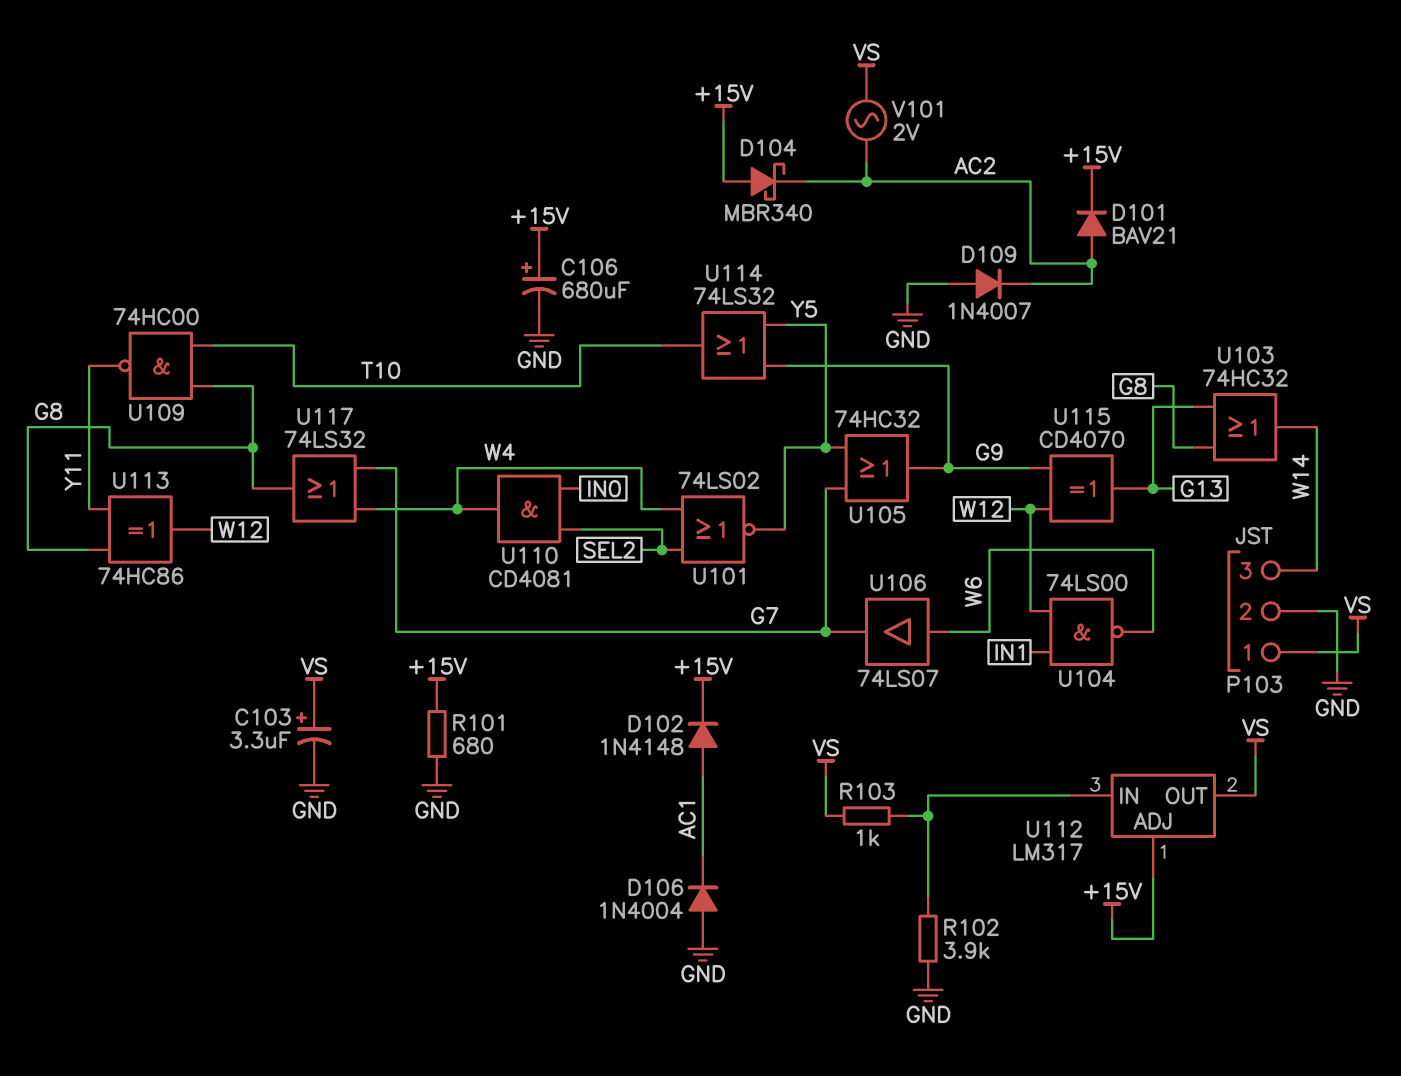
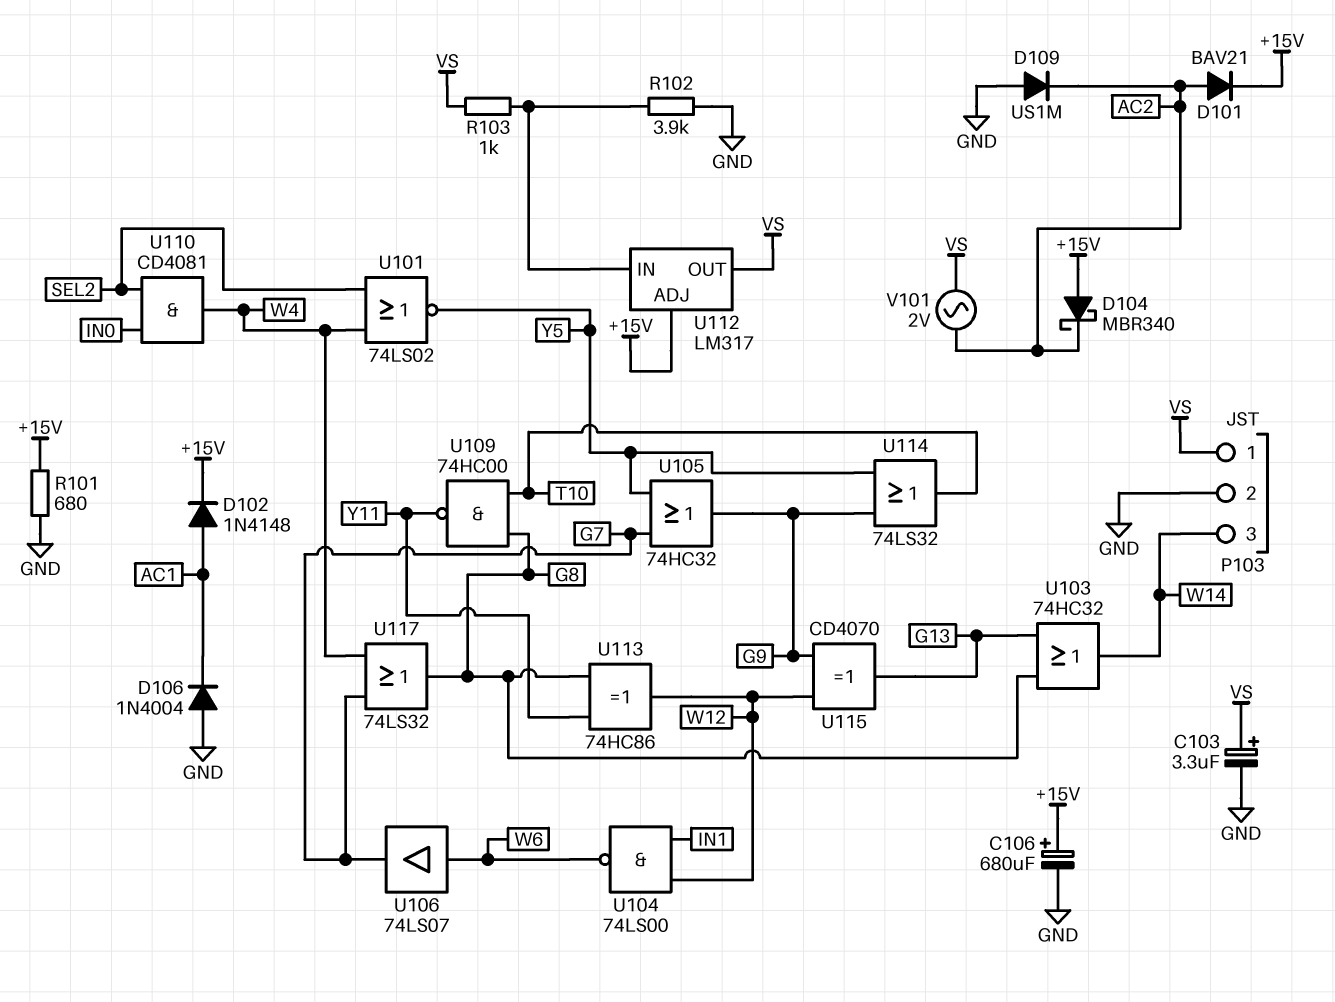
D109: diode 1N4007 (A GND, K AC2) -> diode US1M (A GND, K AC2)

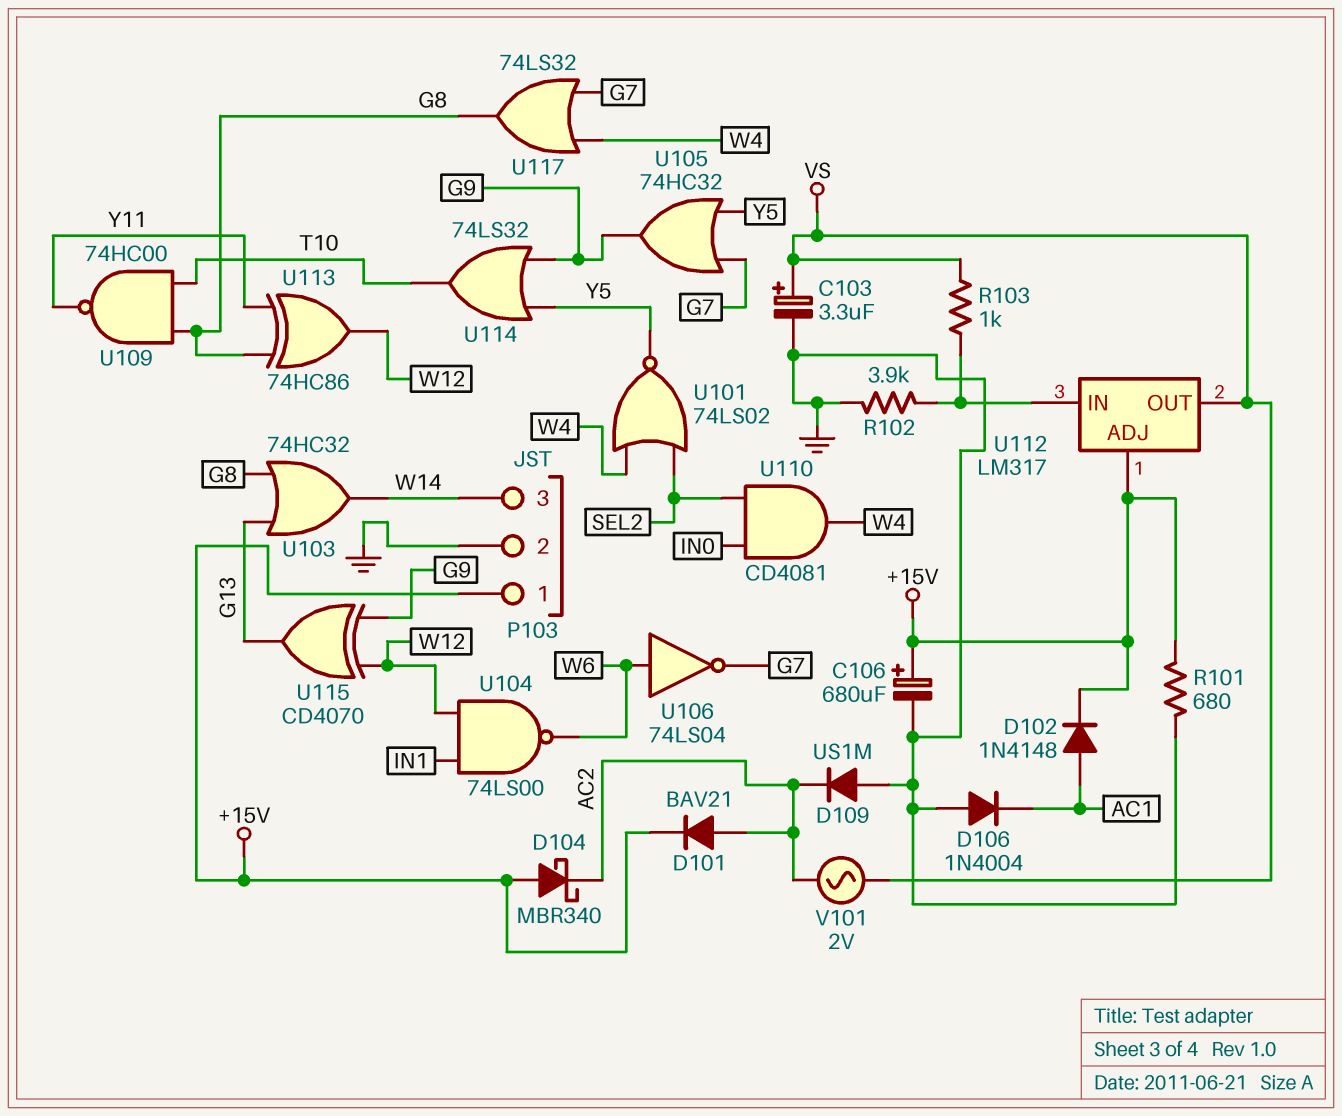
P103 pin 1: VS -> +15V
U106: buffer 74LS07 (in W6, out G7) -> NOT 74LS04 (in W6, out G7)

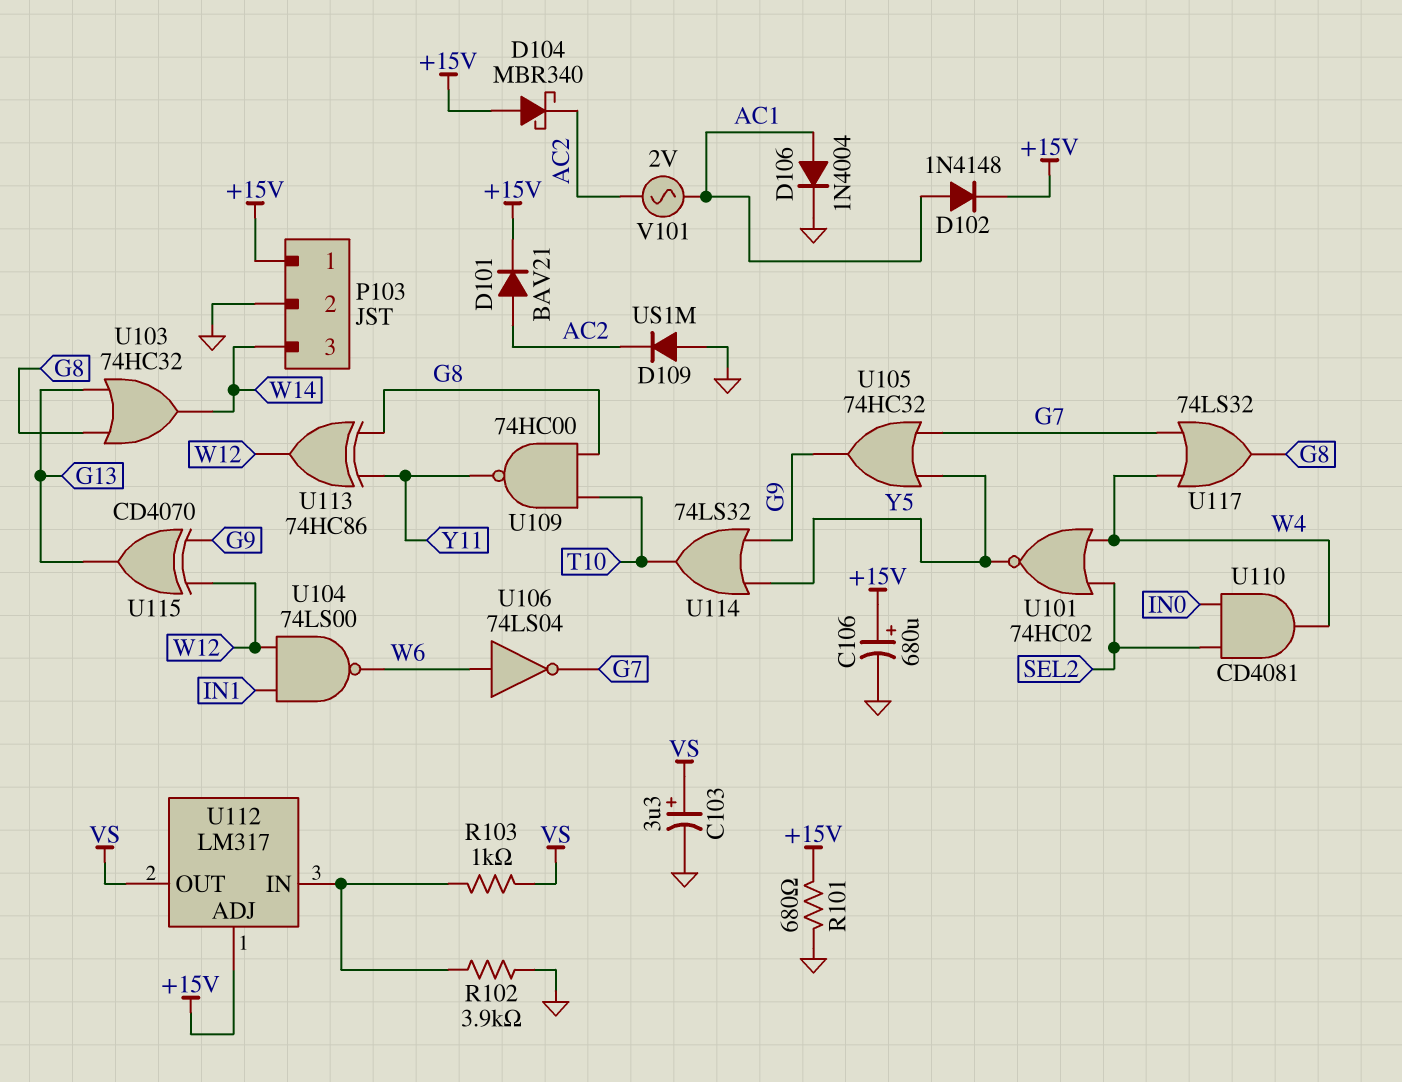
D106: diode 1N4004 (A GND, K AC1) -> diode 1N4004 (A AC1, K GND)
U101: NOR 74LS02 (in SEL2, in W4, out Y5) -> NOR 74HC02 (in SEL2, in W4, out Y5)
V101: AC 2V (AC2, VS) -> AC 2V (AC1, AC2)

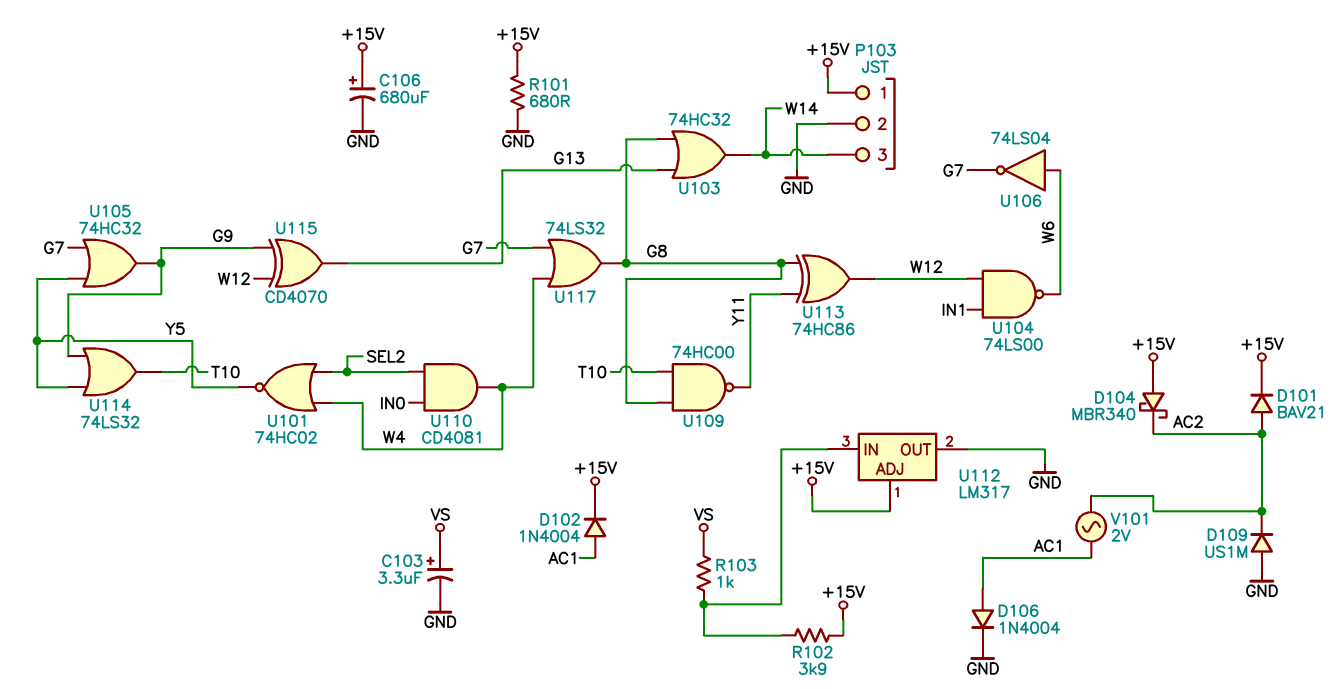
D102: diode 1N4148 (A AC1, K +15V) -> diode 1N4004 (A AC1, K +15V)
R102: 3.9k (GND, U112/IN) -> 3.9k (+15V, U112/IN)
U112 pin OUT: VS -> GND

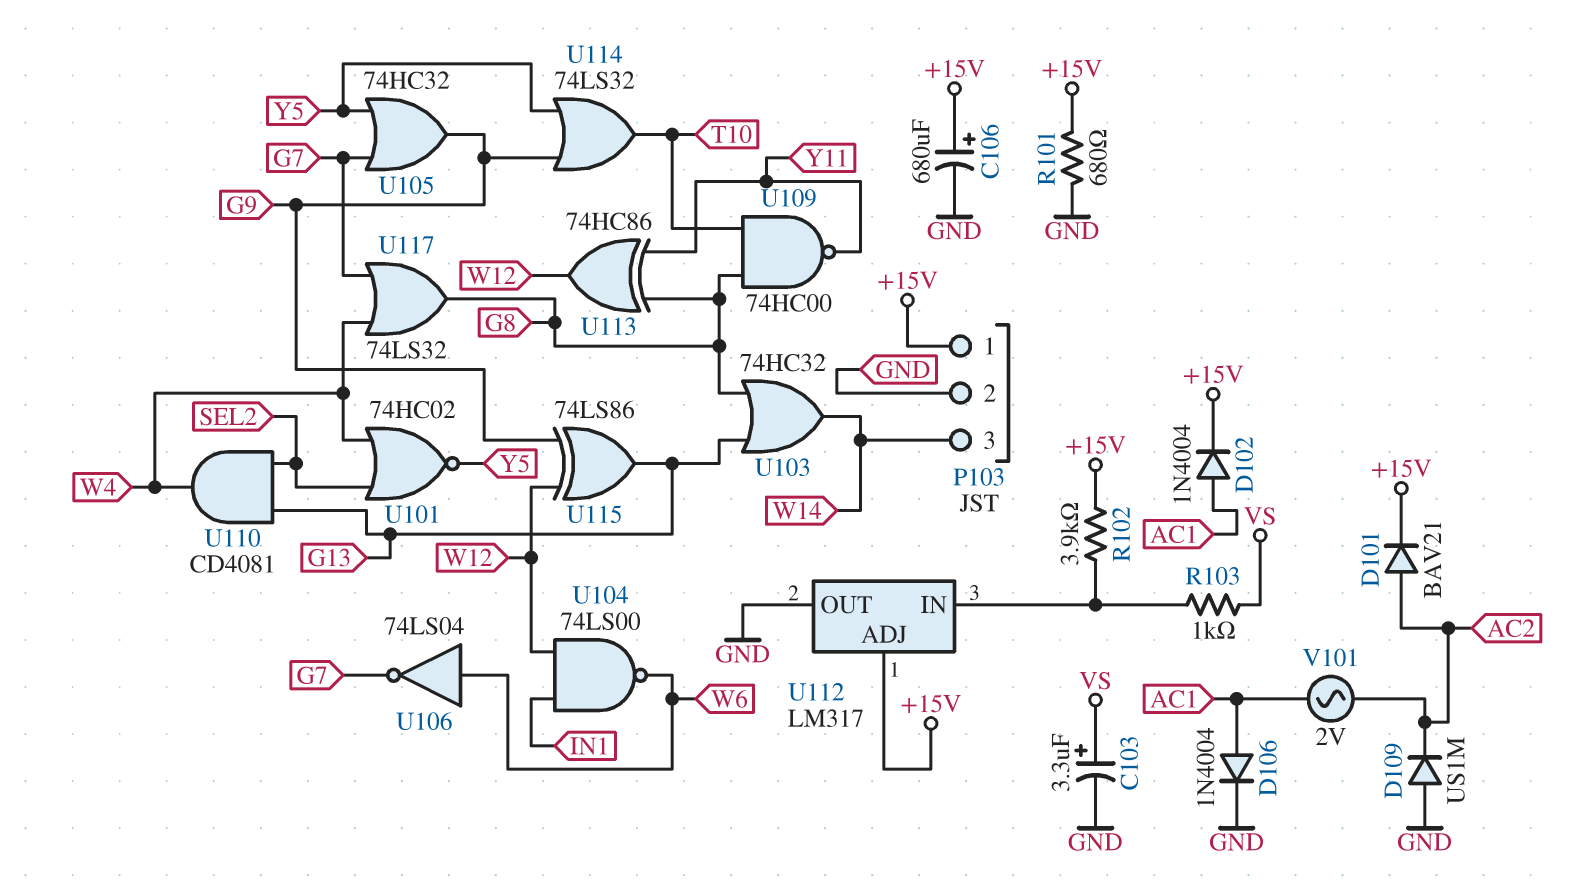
D104: schottky MBR340 (A +15V, K AC2) -> none
U110: AND CD4081 (in IN0, in SEL2, out W4) -> AND CD4081 (in G13, in SEL2, out W4)
U115: XOR CD4070 (in G9, in W12, out G13) -> XOR 74LS86 (in G9, in W12, out G13)

